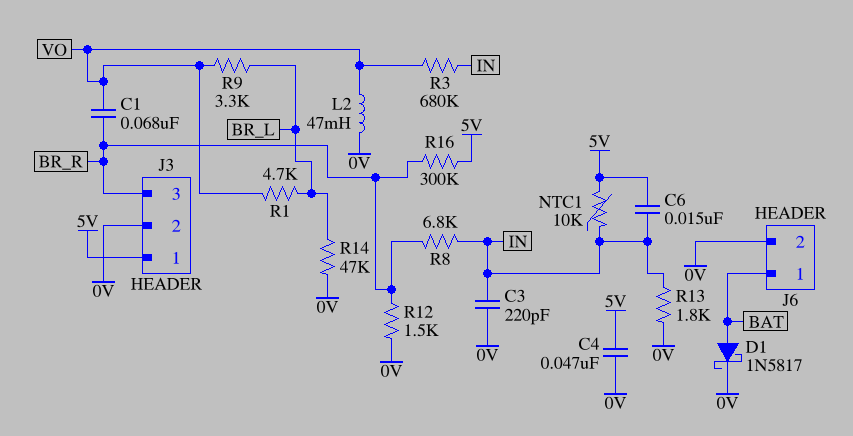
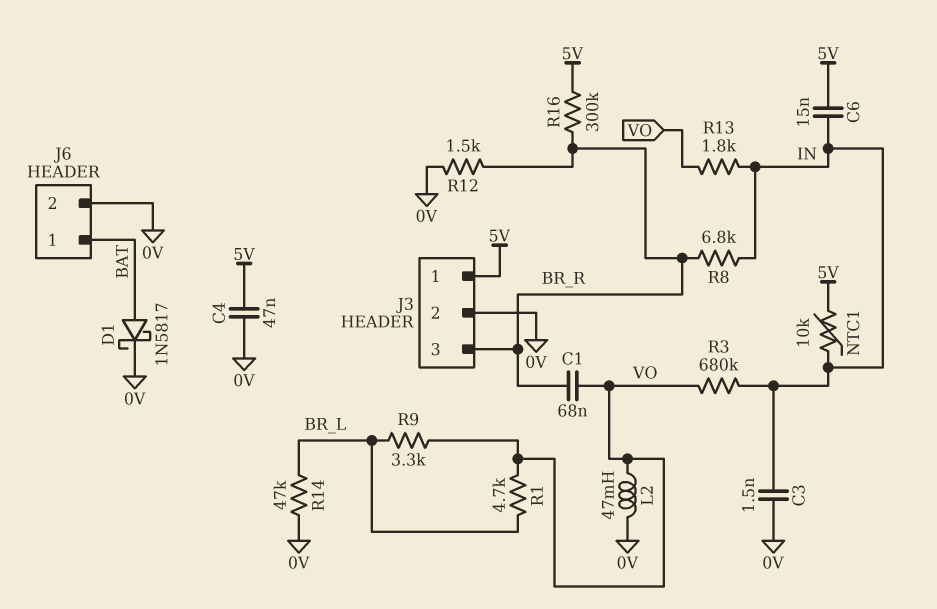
C3: 220pF (0V, IN) -> 1.5nF (0V, IN)
R13: 1.8k (0V, IN) -> 1.8k (IN, VO)

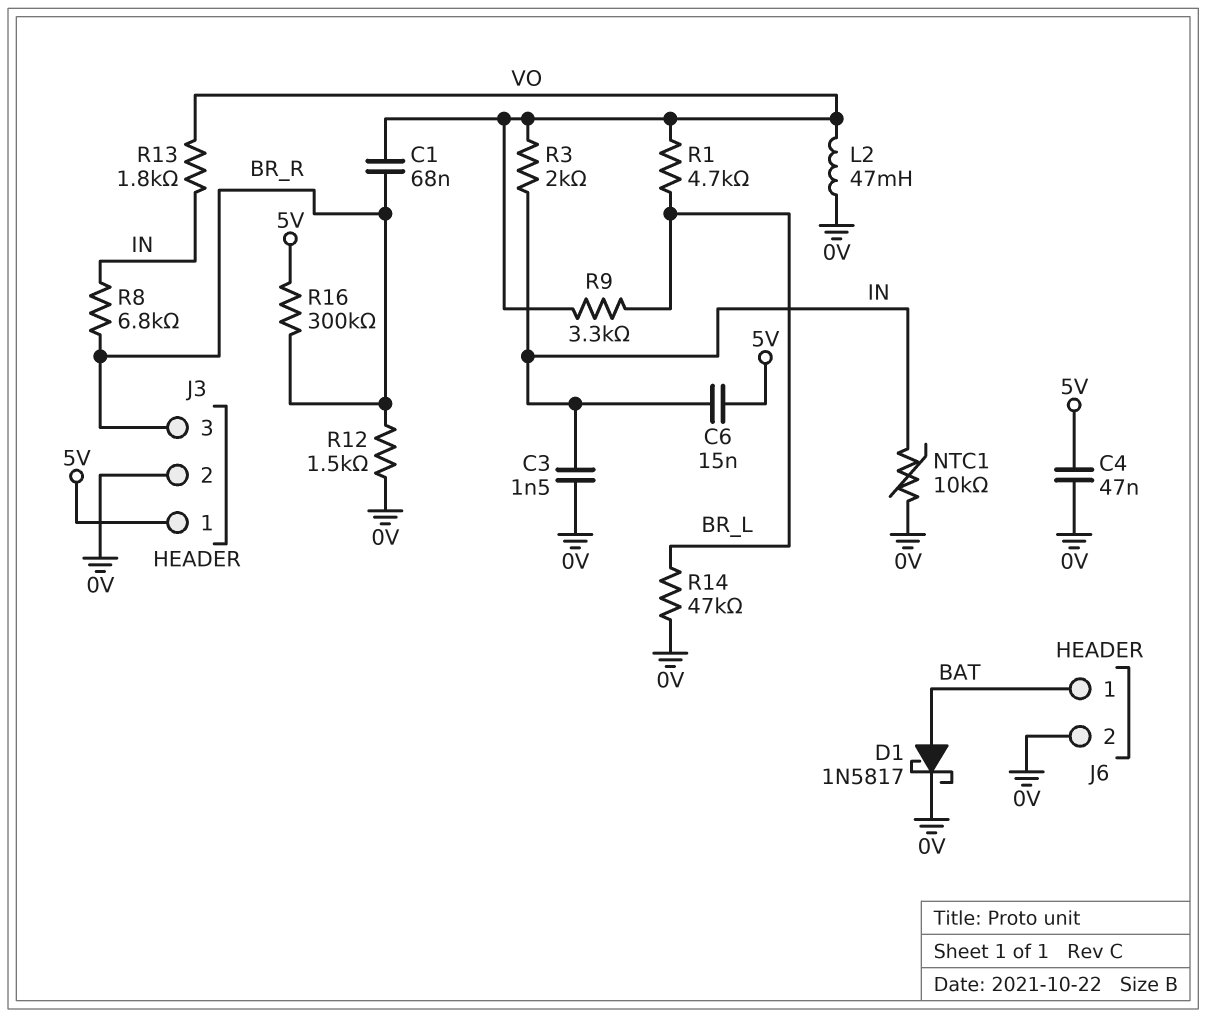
NTC1: 10k (5V, IN) -> 10k (0V, IN)
R3: 680k (IN, VO) -> 2k (IN, VO)

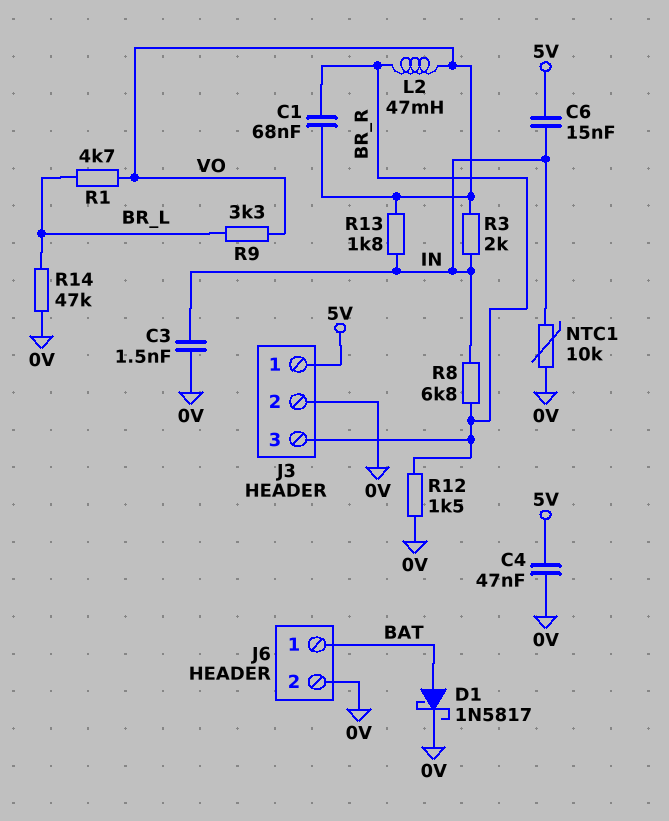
L2: 47mH (0V, VO) -> 47mH (BR_R, VO)
R16: 300k (5V, BR_R) -> none

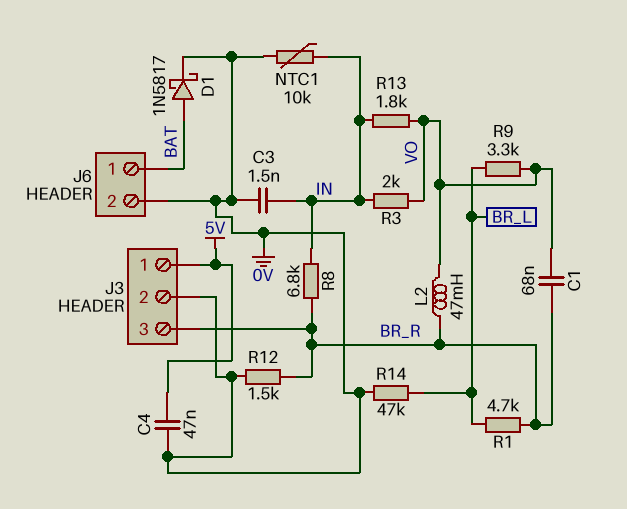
C6: 15nF (5V, IN) -> none
R1: 4.7k (BR_L, VO) -> 4.7k (BR_L, BR_R)

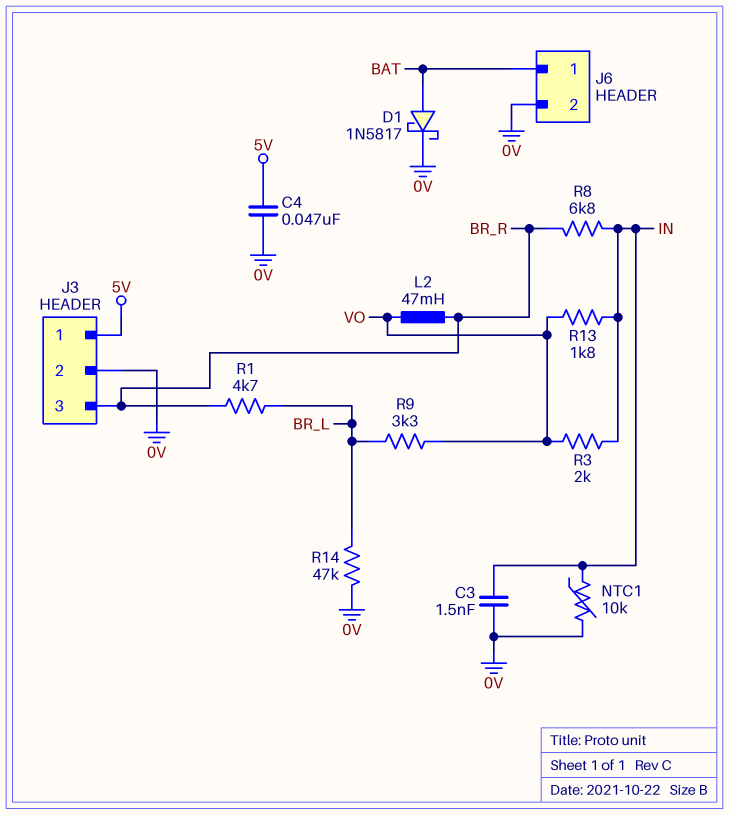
C1: 68nF (BR_R, VO) -> none
R12: 1.5k (0V, BR_R) -> none

